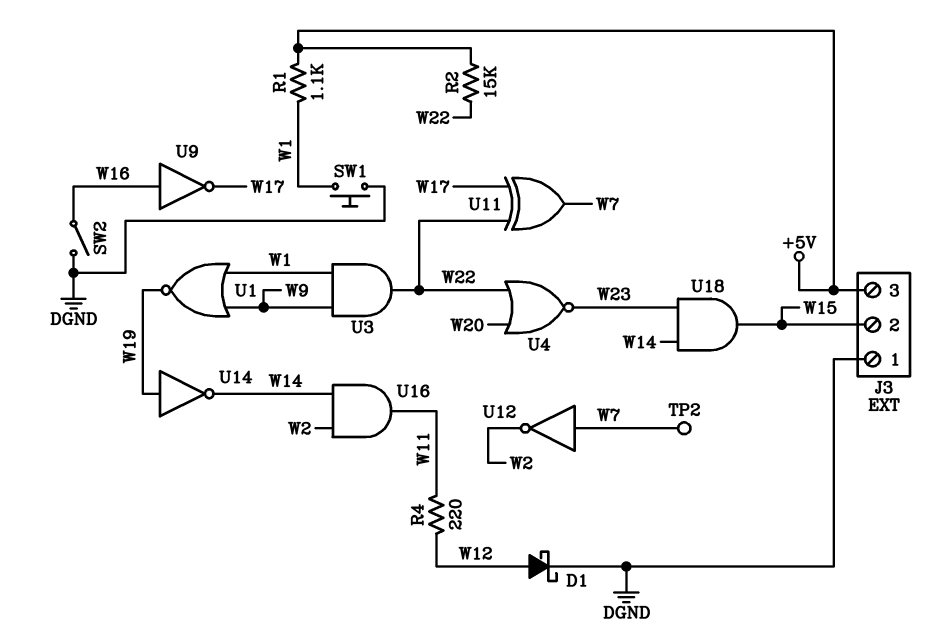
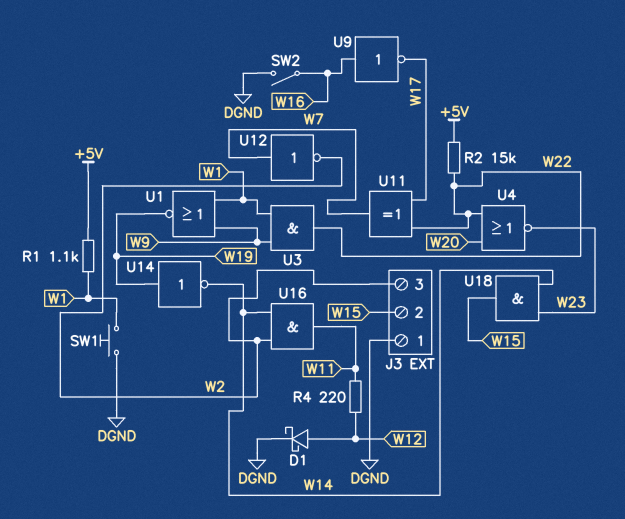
J3 pin 3: +5V -> W2
TP2: test point (W7) -> none

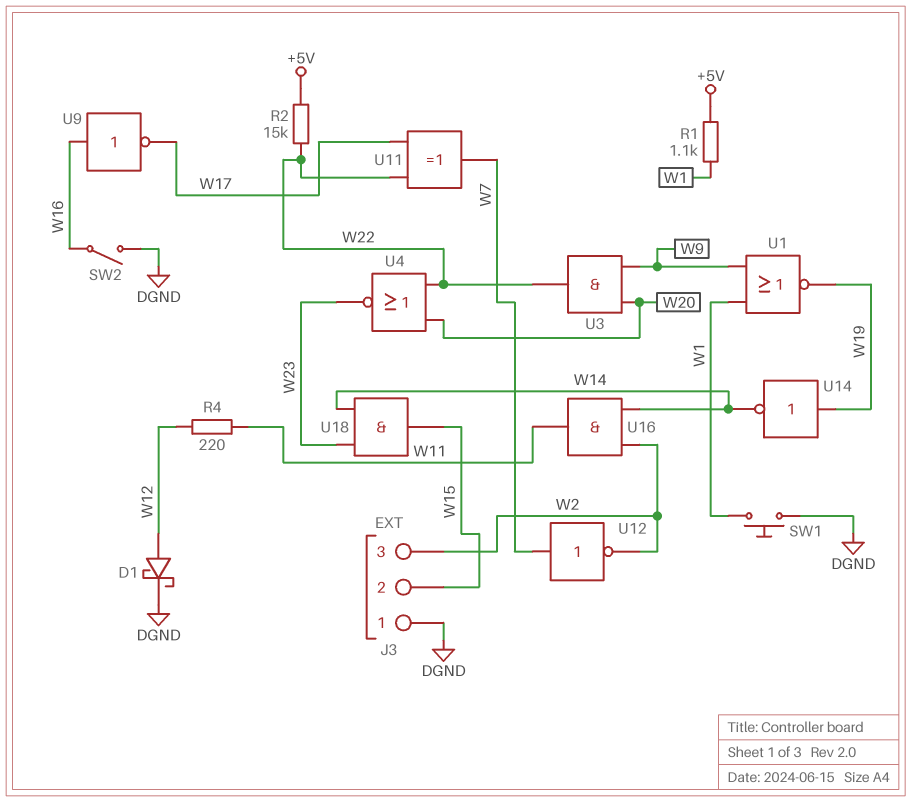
U3: AND (in W1, in W9, out W22) -> AND (in W9, in W20, out W22)

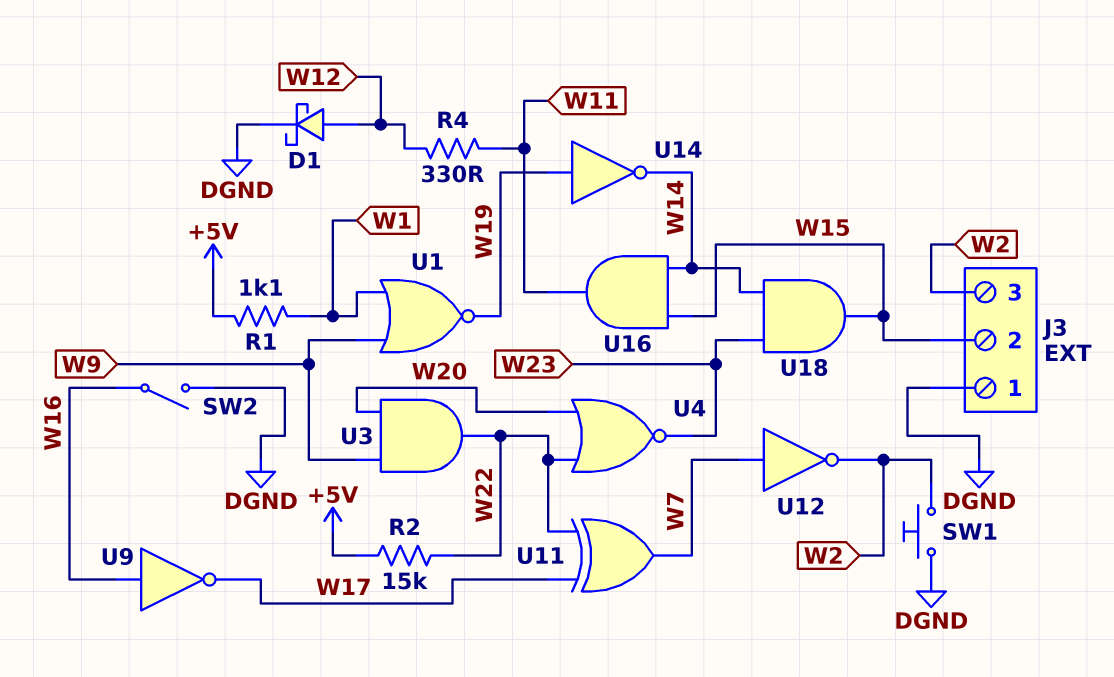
R4: 220 (W11, W12) -> 330 (W11, W12)
SW1: button (DGND, W1) -> button (DGND, W2)
U16: AND (in W2, in W14, out W11) -> AND (in W14, in W15, out W11)

